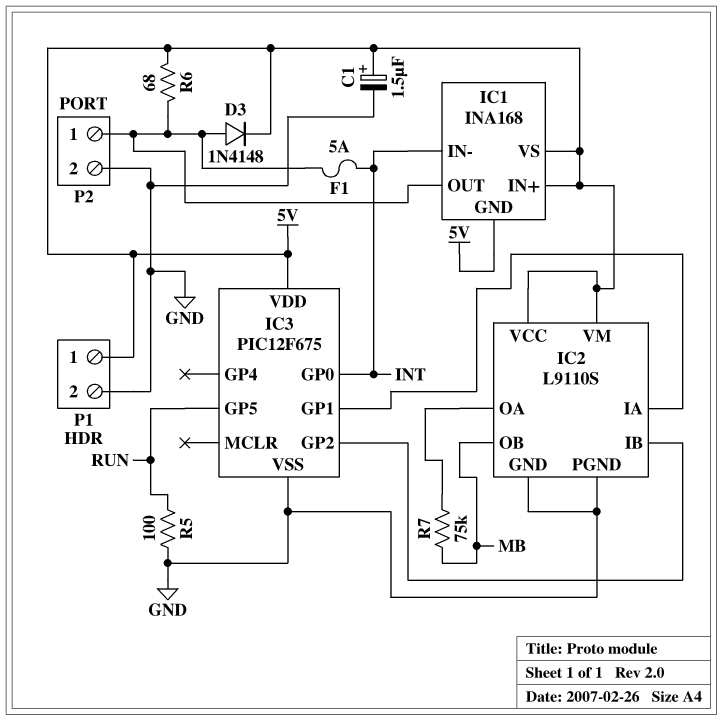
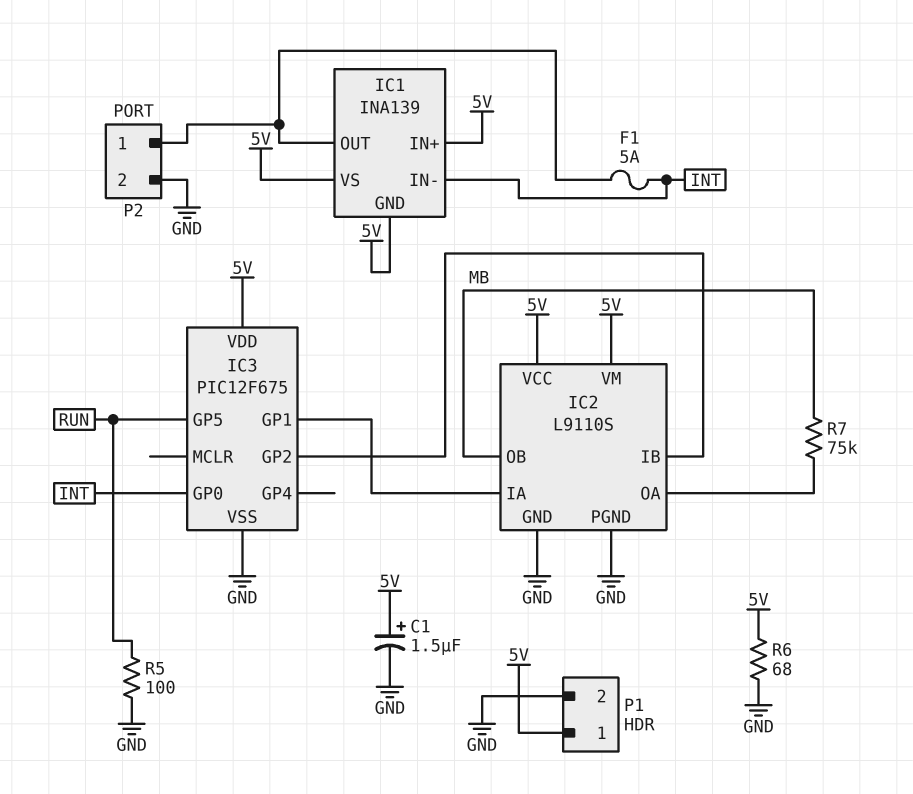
D3: diode 1N4148 (A IC1/OUT, K 5V) -> none
IC1: INA168 -> INA139
R6: 68 (5V, IC1/OUT) -> 68 (5V, GND)

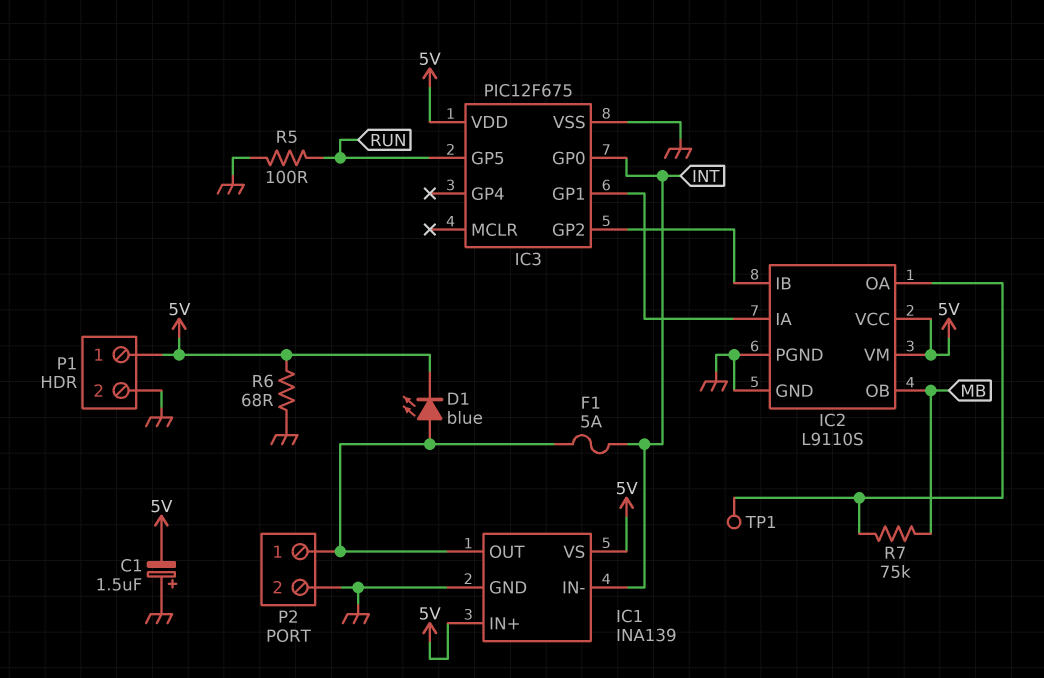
C1: 1.5uF (plus 5V, minus GND) -> 1.5uF (plus GND, minus 5V)
D1: none -> LED blue (A IC1/OUT, K 5V)
IC1 pin GND: 5V -> GND
TP1: none -> test point (IC2/OA)

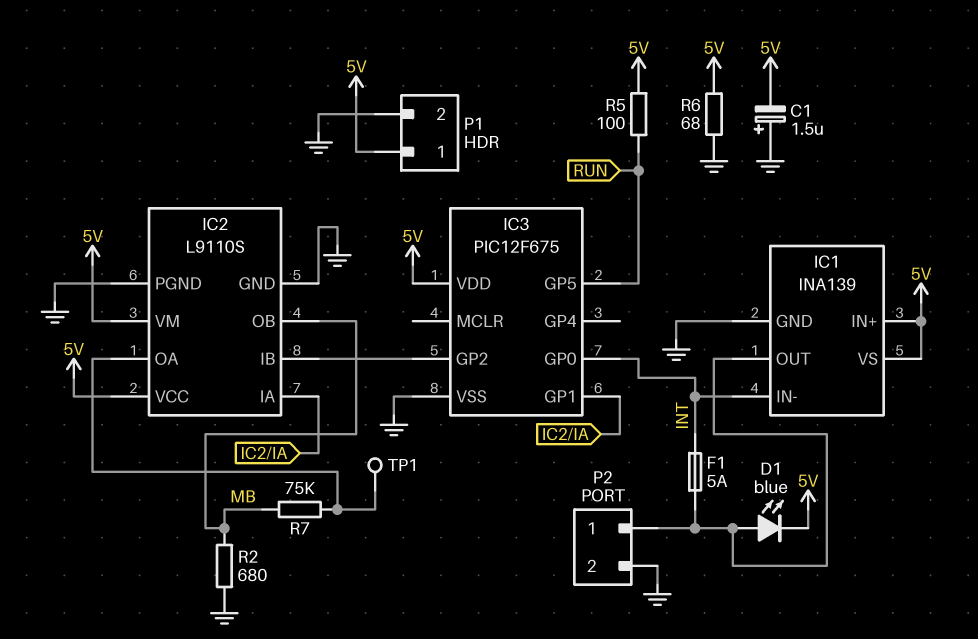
R2: none -> 680 (GND, MB)
R5: 100 (GND, RUN) -> 100 (5V, RUN)

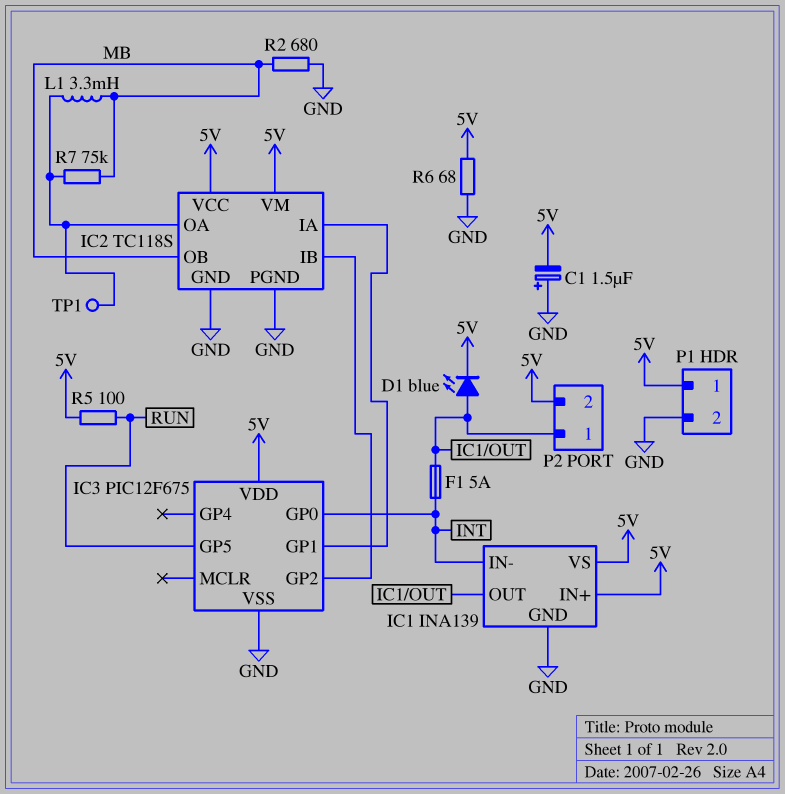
IC2: L9110S -> TC118S
L1: none -> 3.3mH (IC2/OA, MB)
P2 pin 2: GND -> 5V

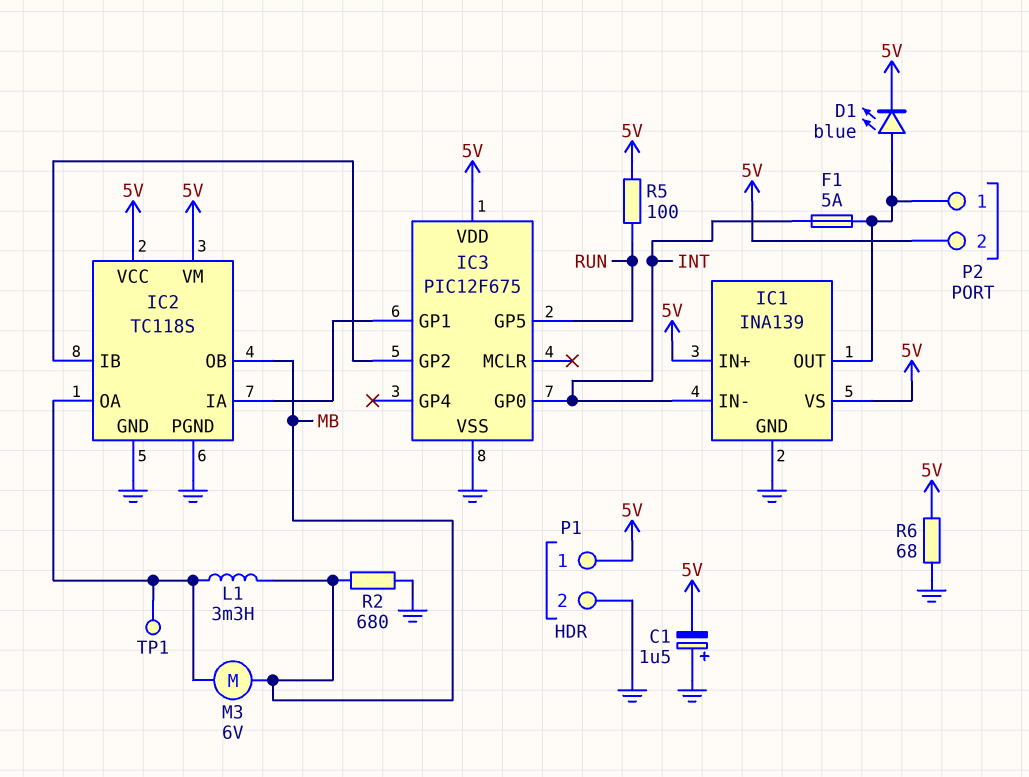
M3: none -> motor 6V (IC2/OA, MB)
R7: 75k (IC2/OA, MB) -> none

